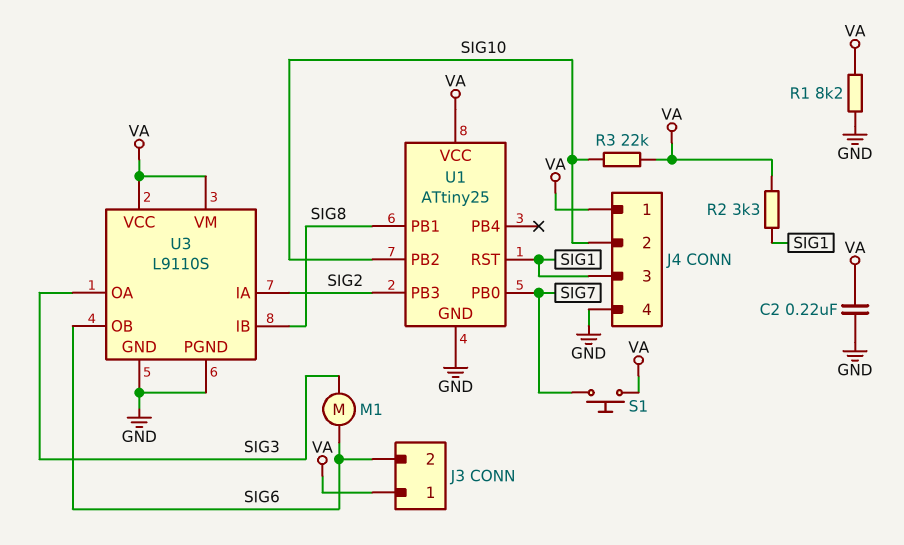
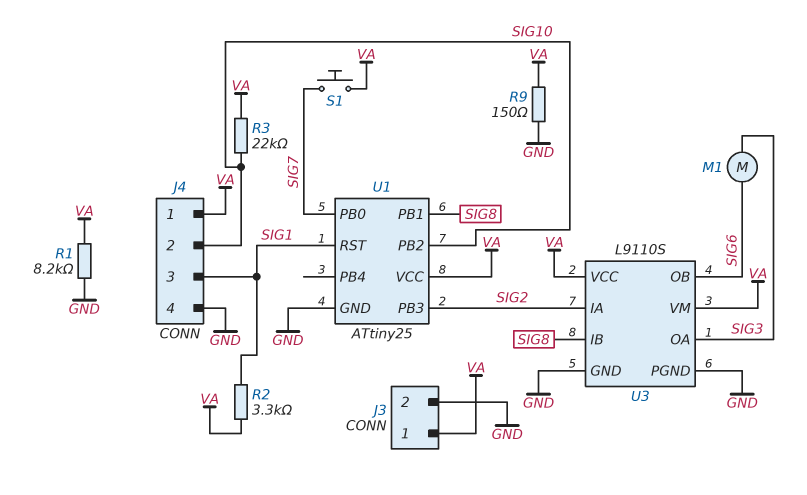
C2: 220nF (GND, VA) -> none
J3 pin 2: SIG6 -> GND
R9: none -> 150 (GND, VA)

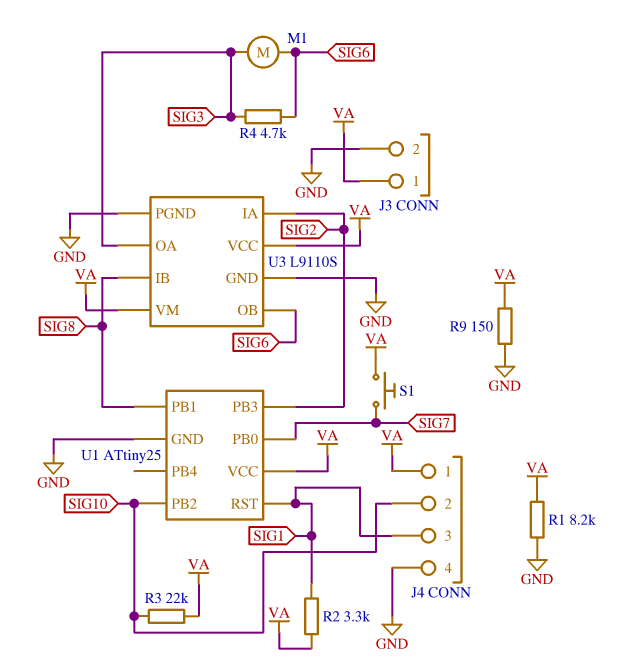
R4: none -> 4.7k (SIG3, SIG6)

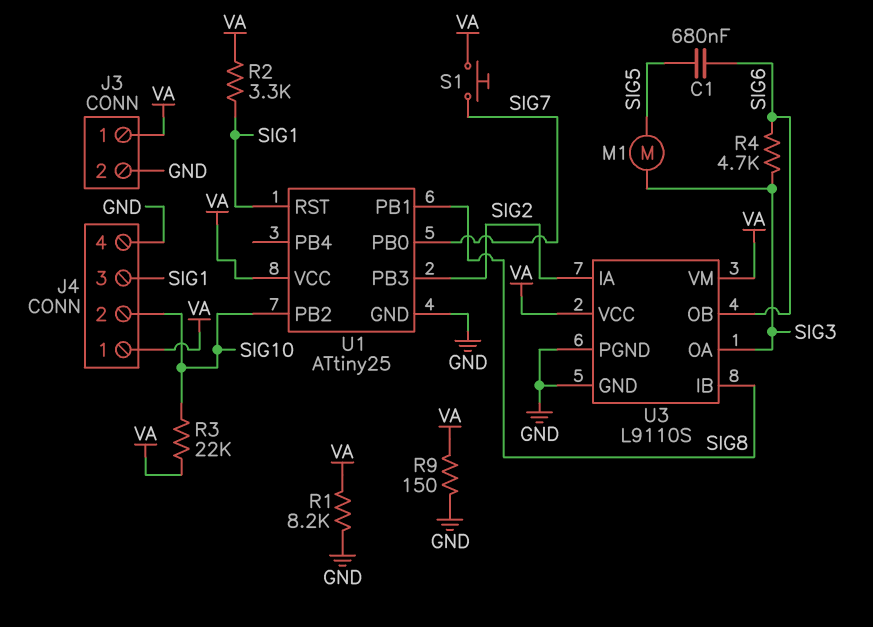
C1: none -> 680nF (SIG5, SIG6)
M1: motor (SIG3, SIG6) -> motor (SIG3, SIG5)

